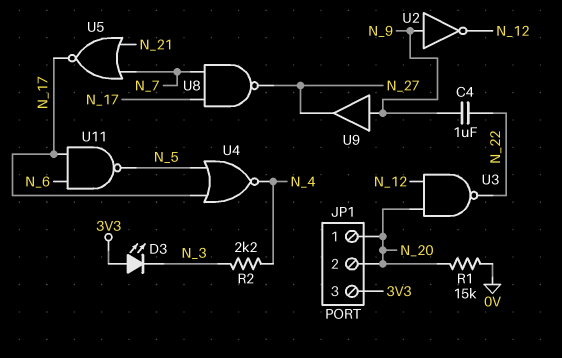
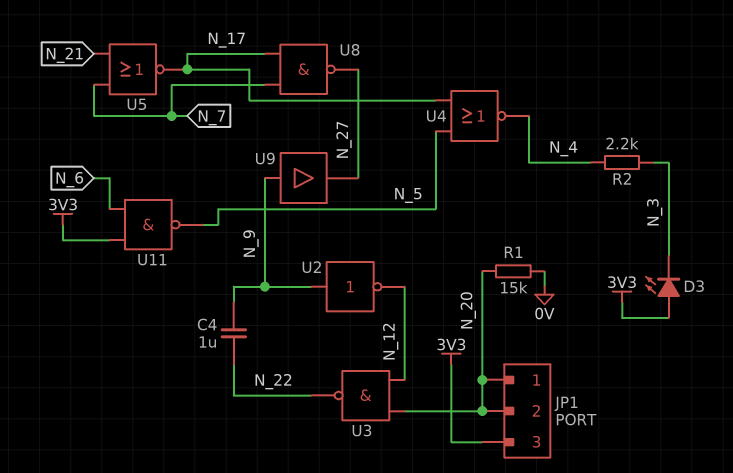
U11: NAND (in N_6, in N_17, out N_5) -> NAND (in 3V3, in N_6, out N_5)

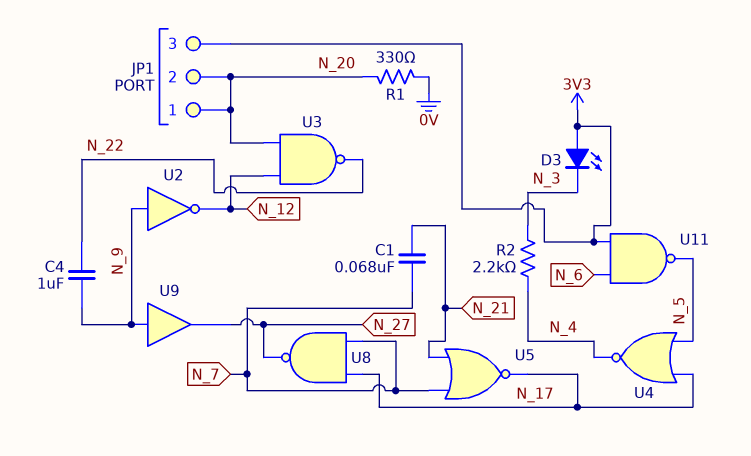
C1: none -> 68nF (N_7, N_21)
R1: 15k (0V, N_20) -> 330 (0V, N_20)

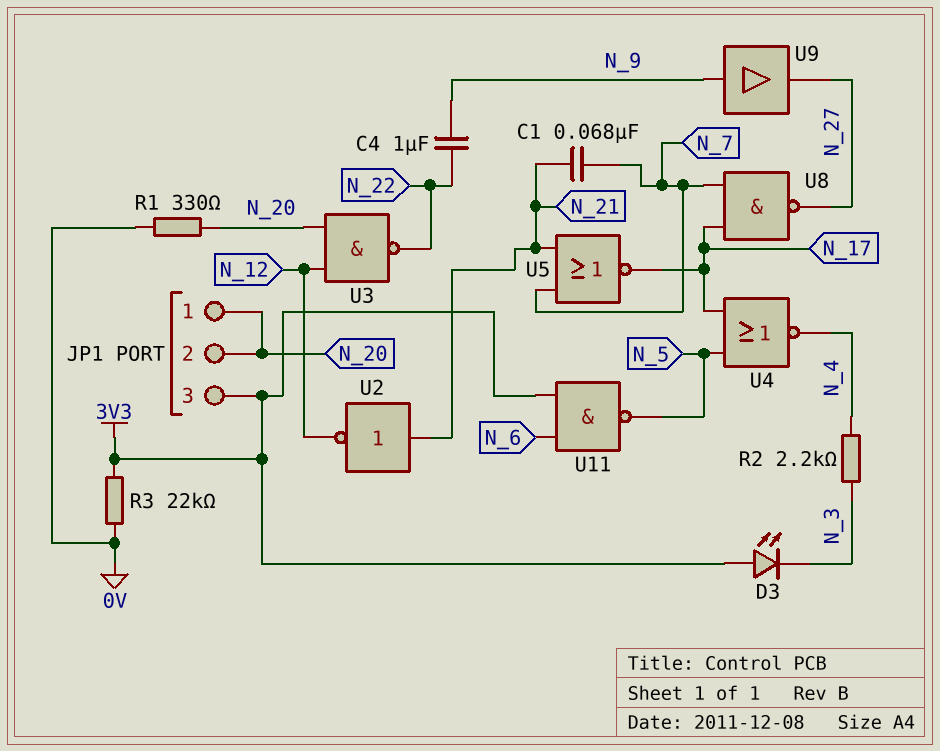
R3: none -> 22k (0V, 3V3)
U2: NOT (in N_9, out N_12) -> NOT (in N_21, out N_12)

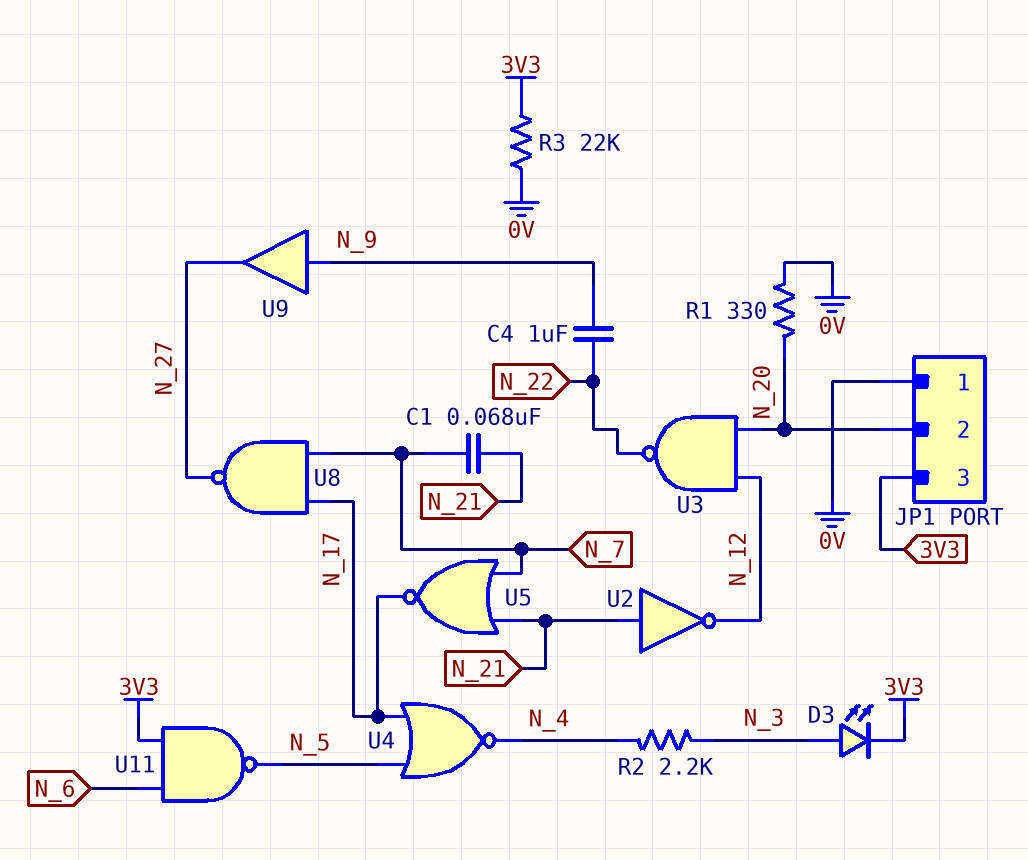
D3: LED (A 3V3, K N_3) -> LED (A N_3, K 3V3)
JP1 pin 1: N_20 -> 0V

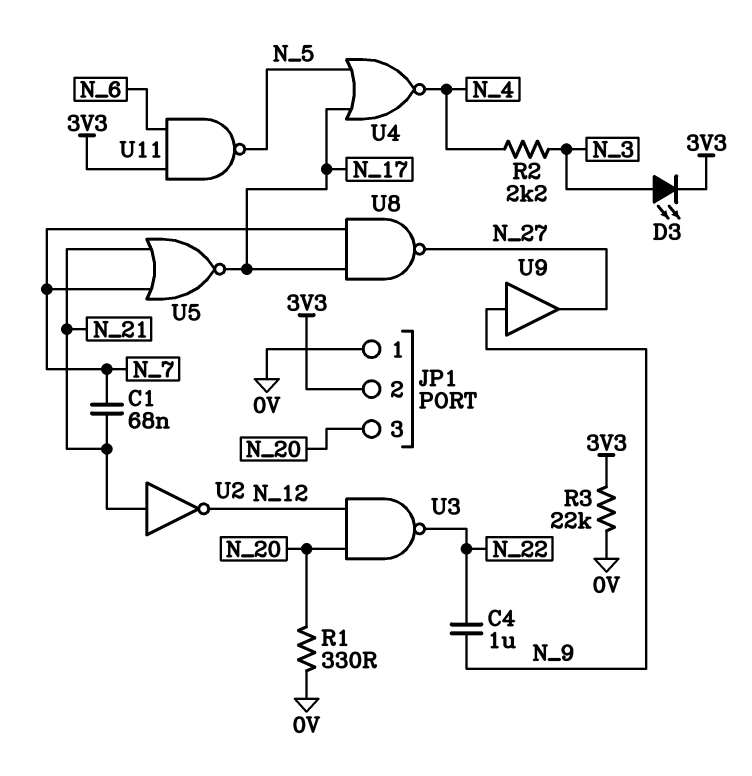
JP1 pin 2: N_20 -> 3V3
JP1 pin 3: 3V3 -> N_20

